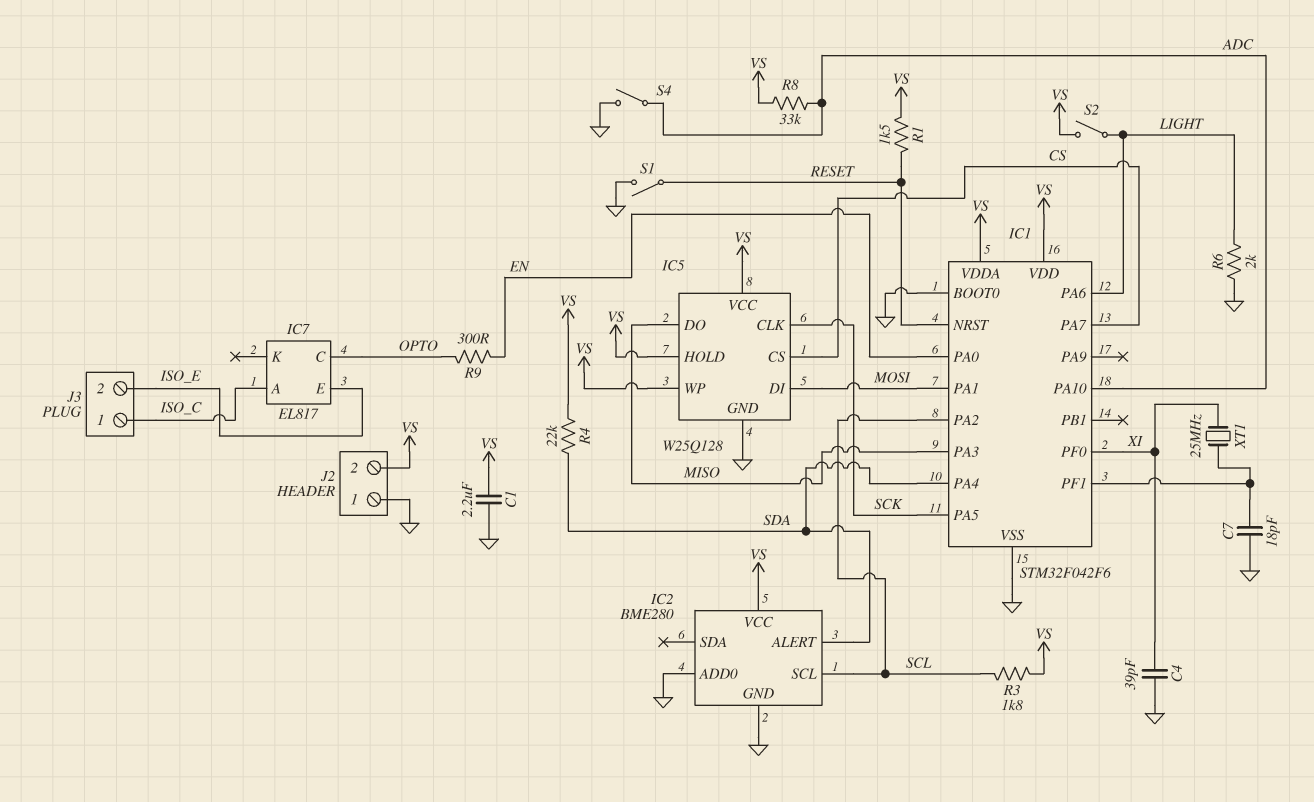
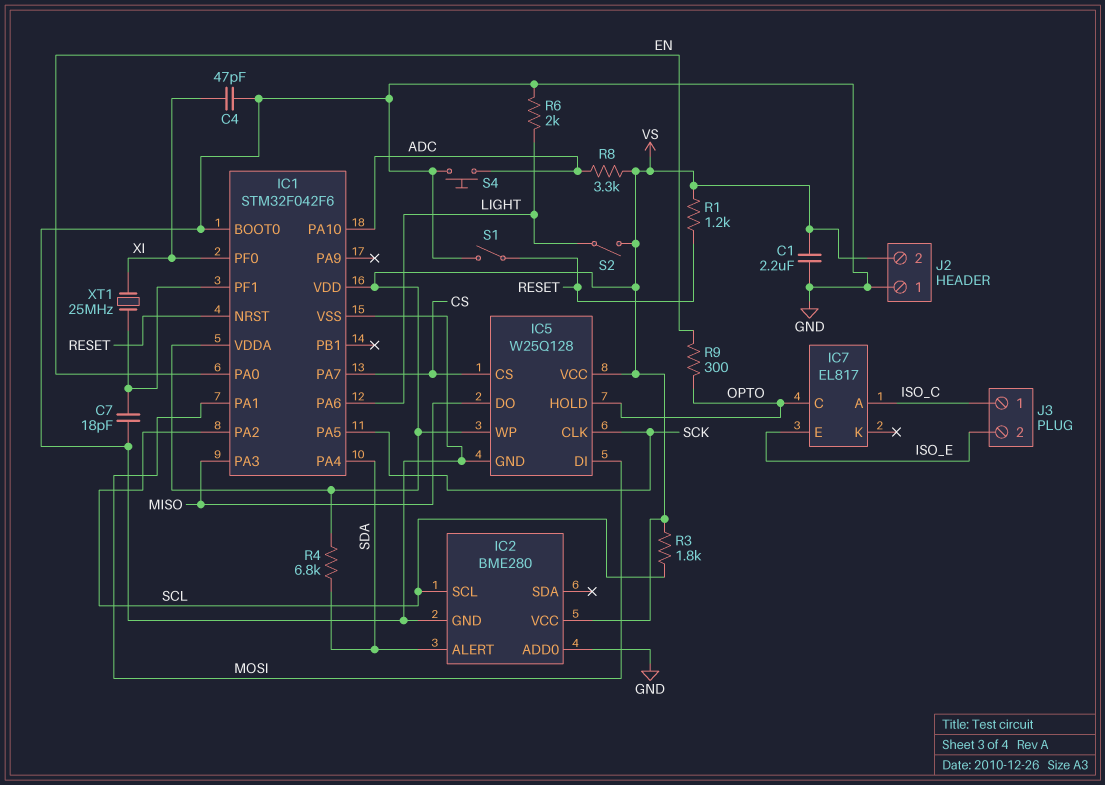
C4: 39pF (GND, XI) -> 47pF (GND, XI)
IC5 pin HOLD: VS -> OPTO
R1: 1.5k (RESET, VS) -> 1.2k (RESET, VS)
R4: 22k (SDA, VS) -> 6.8k (SDA, VS)
R8: 33k (ADC, VS) -> 3.3k (ADC, VS)
S4: switch (ADC, GND) -> button (ADC, GND)

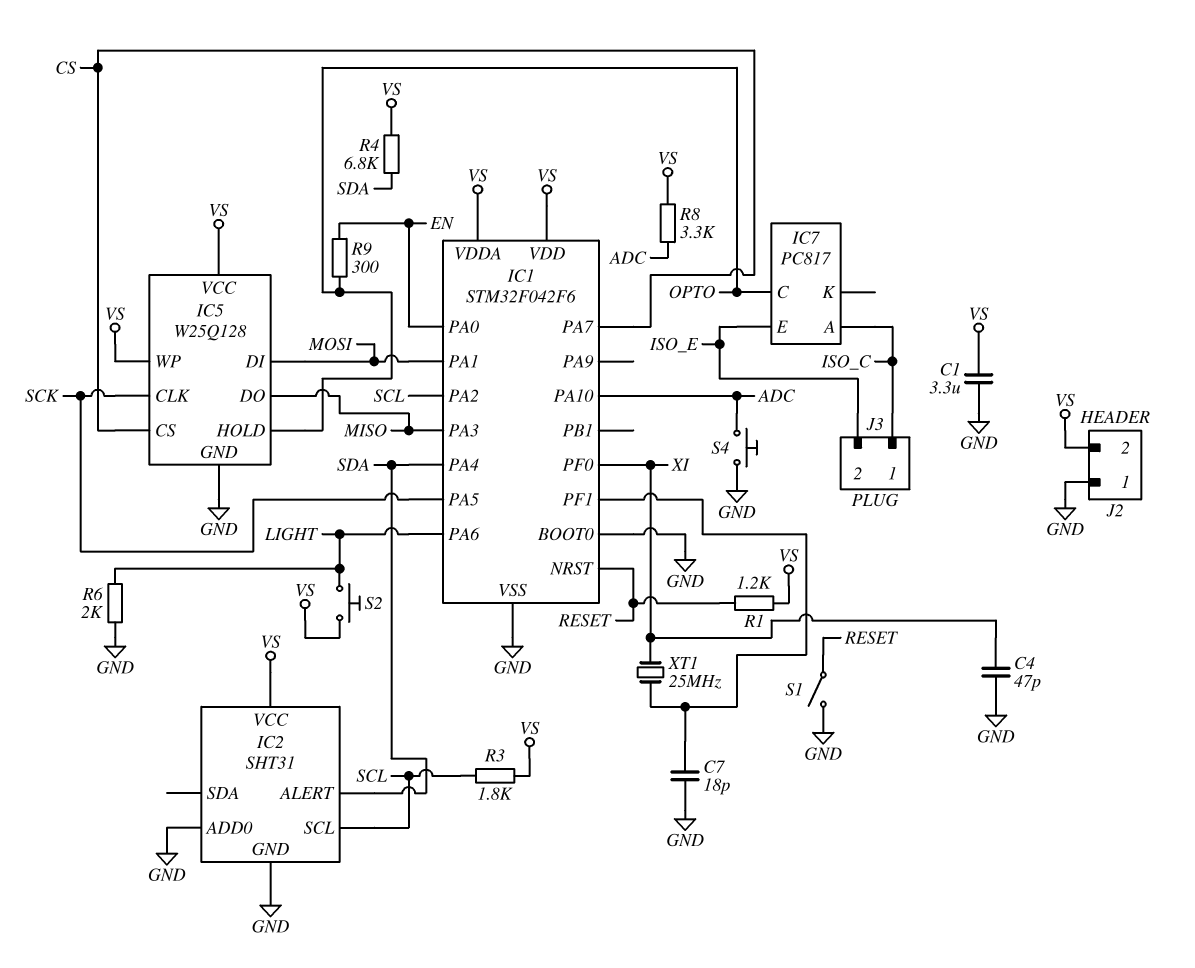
C1: 2.2uF (GND, VS) -> 3.3uF (GND, VS)
IC2: BME280 -> SHT31
IC7: EL817 -> PC817
S2: switch (LIGHT, VS) -> button (LIGHT, VS)

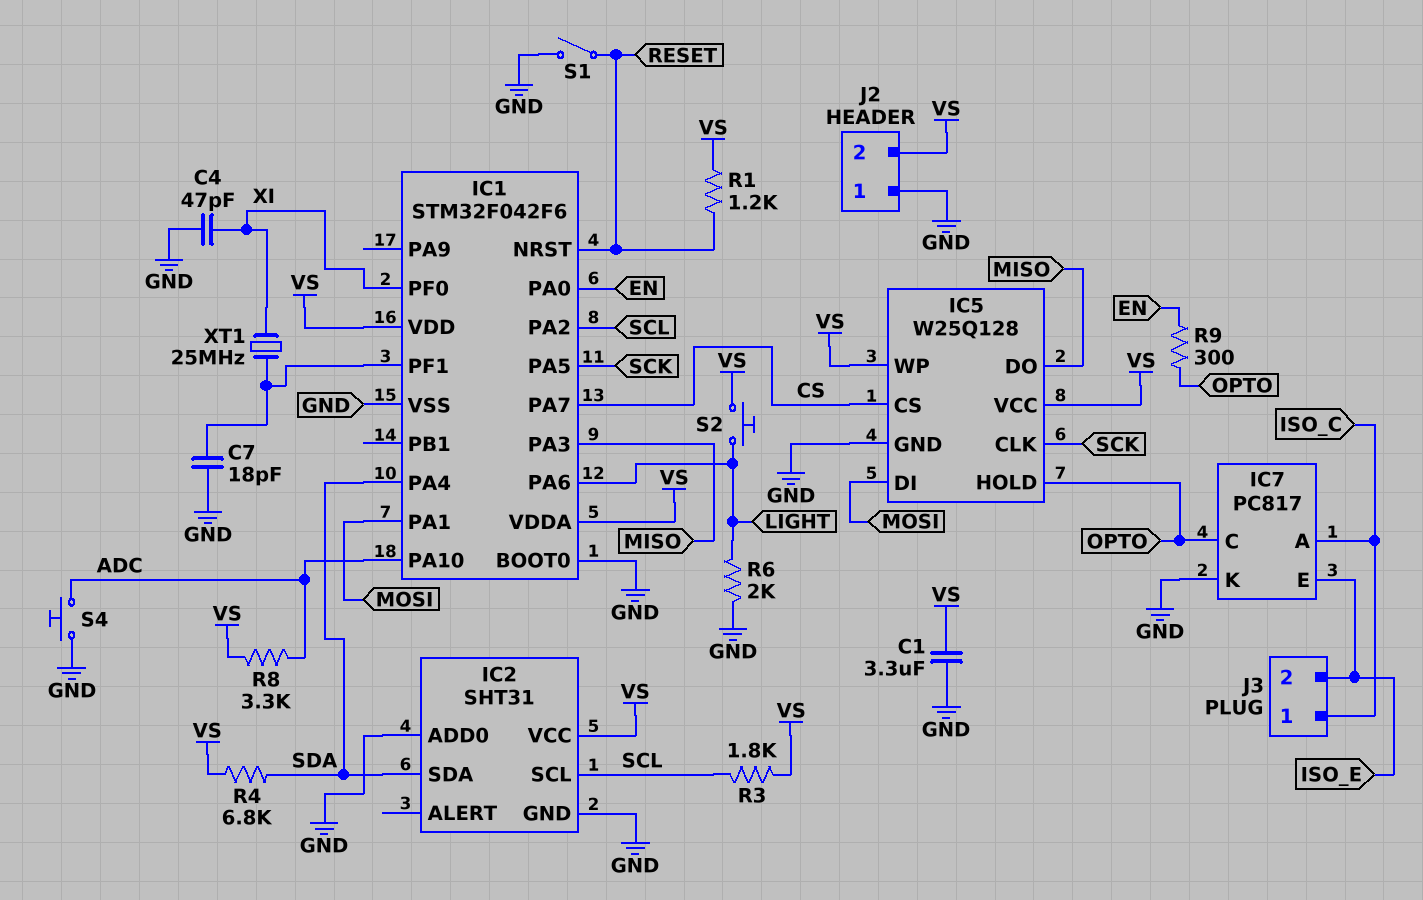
IC2 pin ALERT: SDA -> none
IC2 pin SDA: none -> SDA
IC7 pin K: none -> GND

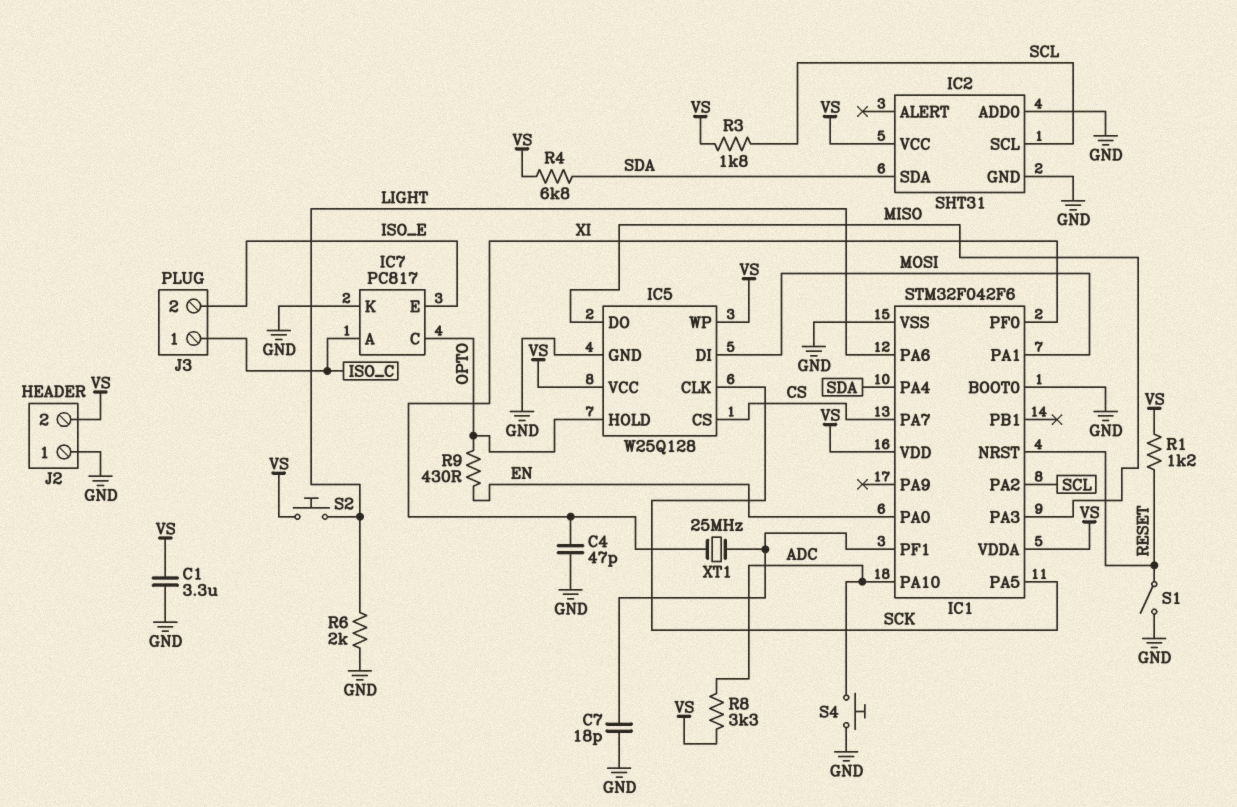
R9: 300 (EN, OPTO) -> 430 (EN, OPTO)

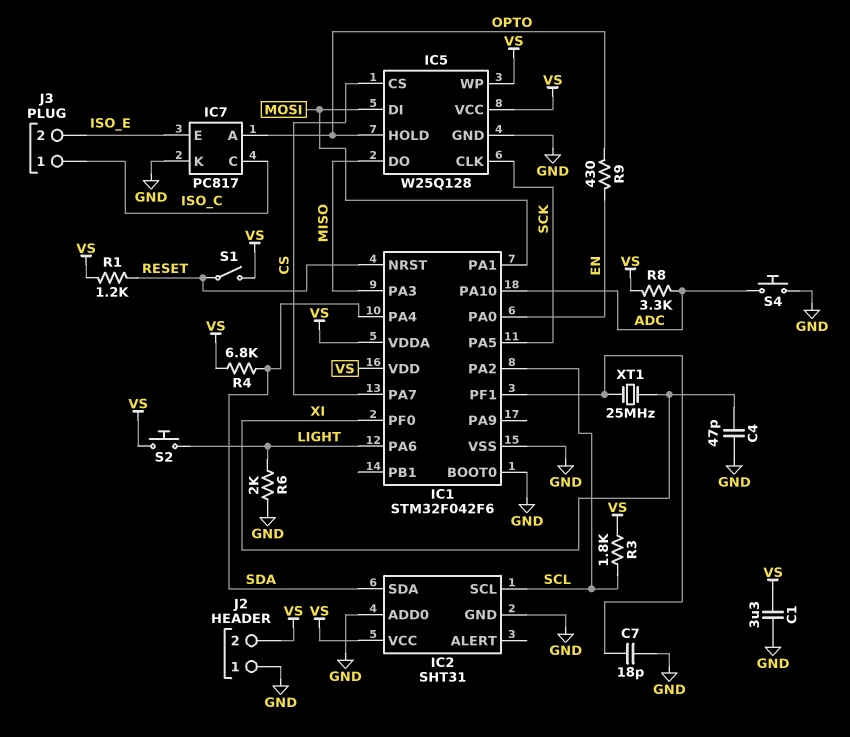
IC7 pin A: ISO_C -> OPTO
IC7 pin C: OPTO -> ISO_C
S1: switch (GND, RESET) -> switch (RESET, VS)

